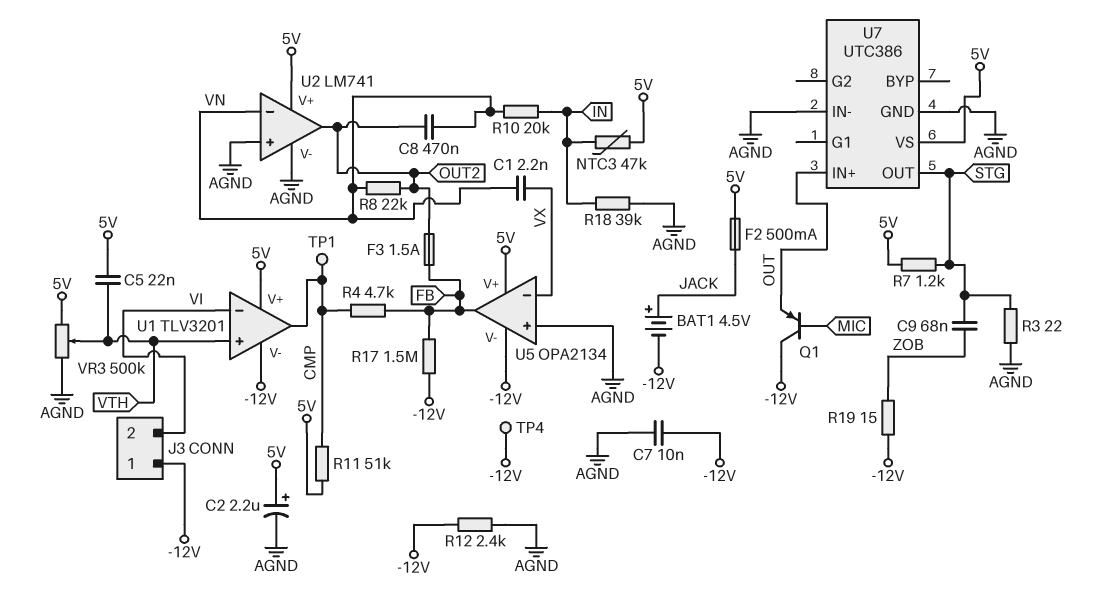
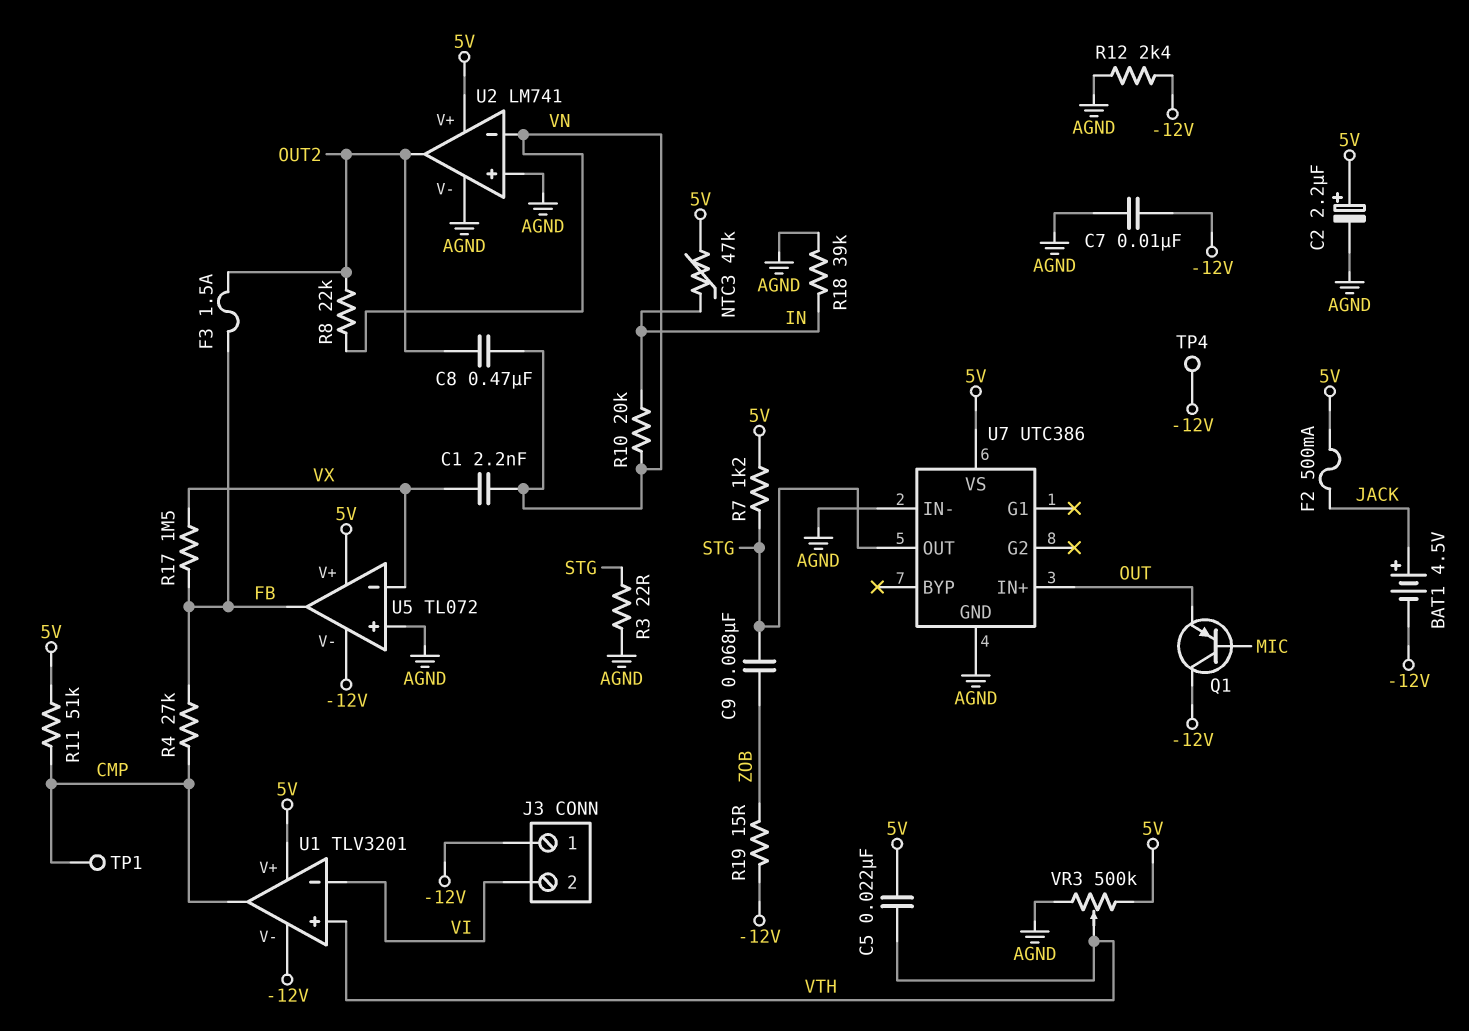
R4: 4.7k (CMP, FB) -> 27k (CMP, FB)
R17: 1.5M (-12V, FB) -> 1.5M (FB, VX)
U5: OPA2134 -> TL072

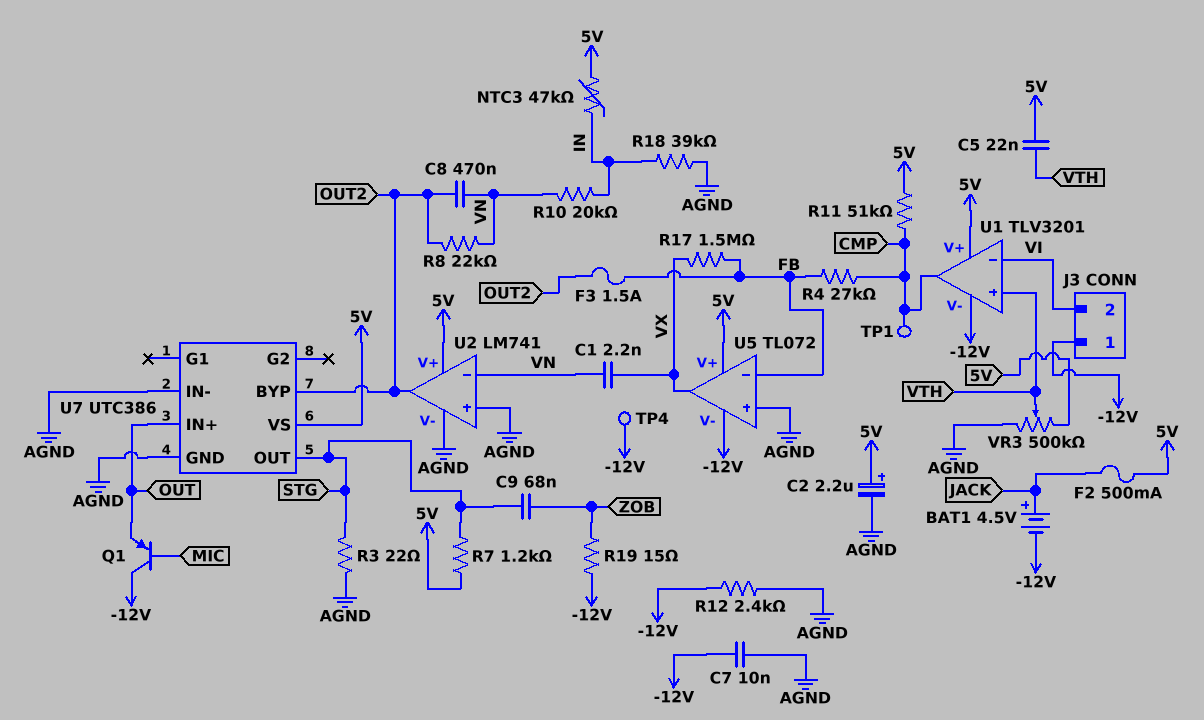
U5 pin in-: VX -> FB
U5 pin out: FB -> VX
U7 pin BYP: none -> OUT2

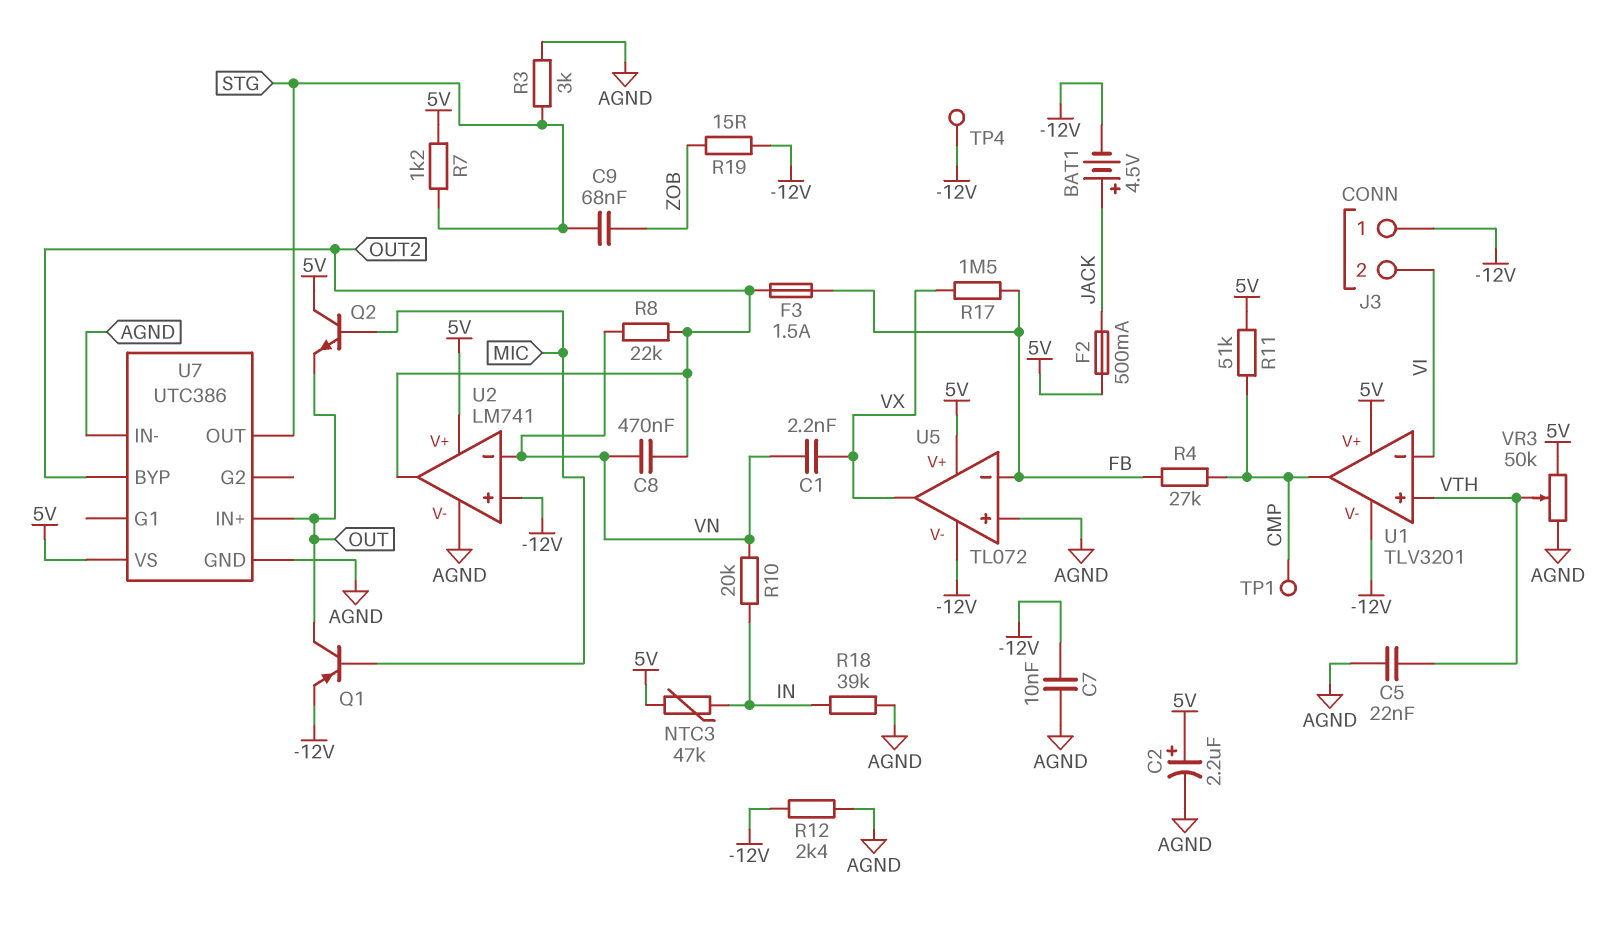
C5: 22nF (5V, VTH) -> 22nF (AGND, VTH)
Q1: PNP (B MIC, C -12V, E OUT) -> PNP (B MIC, C OUT, E -12V)
Q2: none -> NPN (B MIC, C 5V, E OUT)
R3: 22 (AGND, STG) -> 3k (AGND, STG)
U2 pin in+: AGND -> -12V
VR3: 500k (5V, AGND, wiper VTH) -> 50k (5V, AGND, wiper VTH)

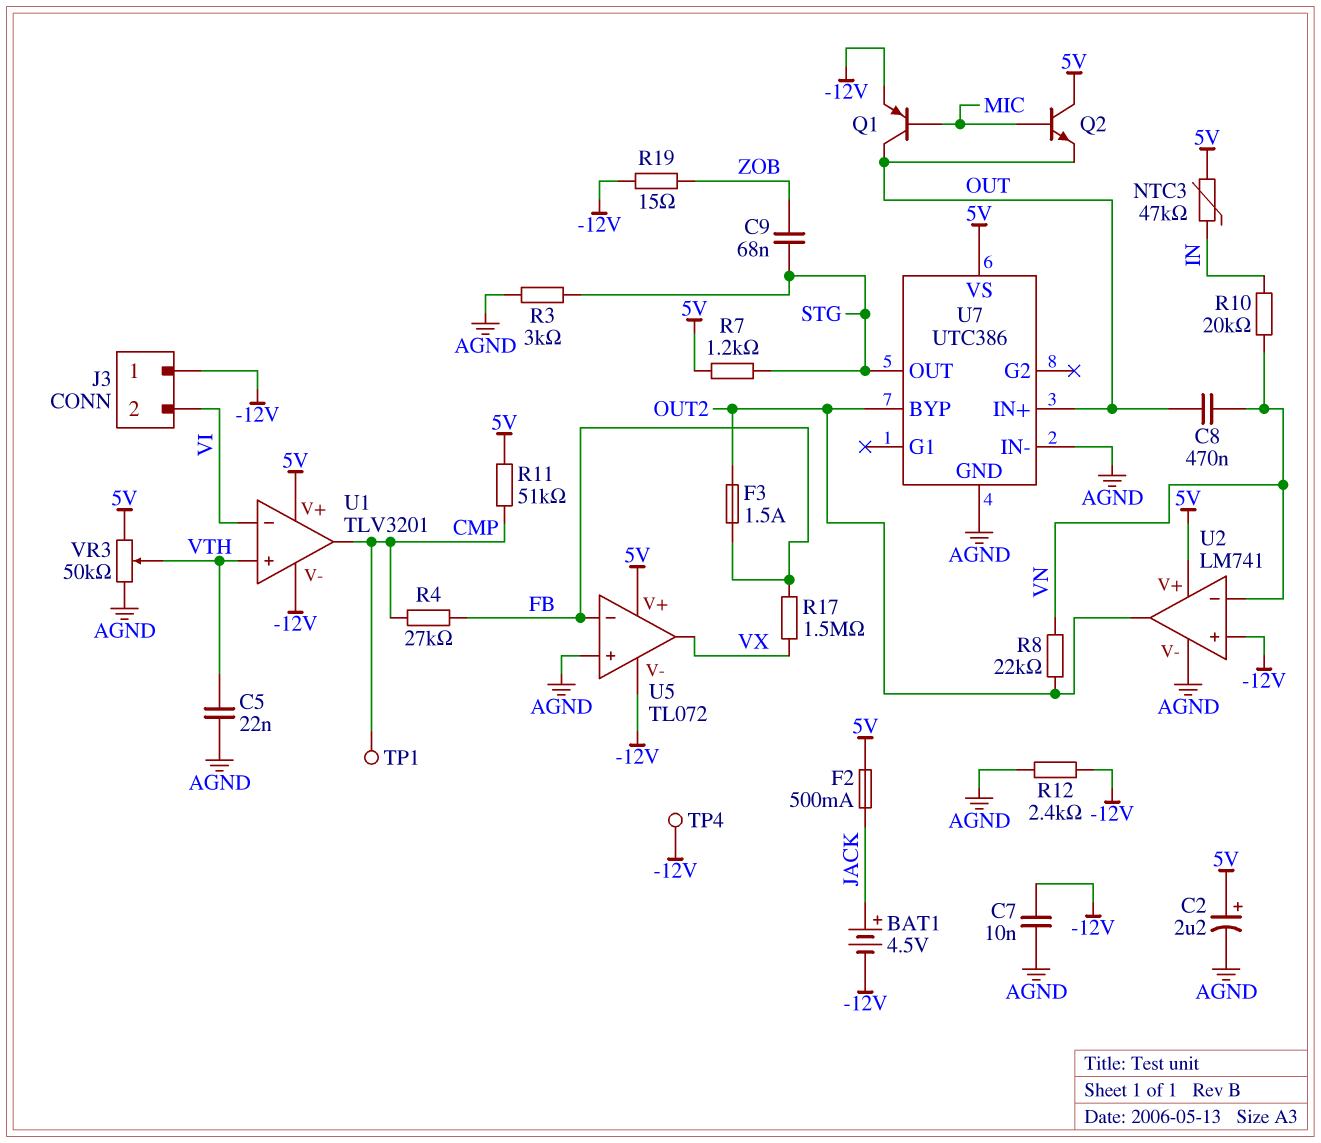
C1: 2.2nF (VN, VX) -> none
C8: 470nF (OUT2, VN) -> 470nF (OUT, VN)
R18: 39k (AGND, IN) -> none

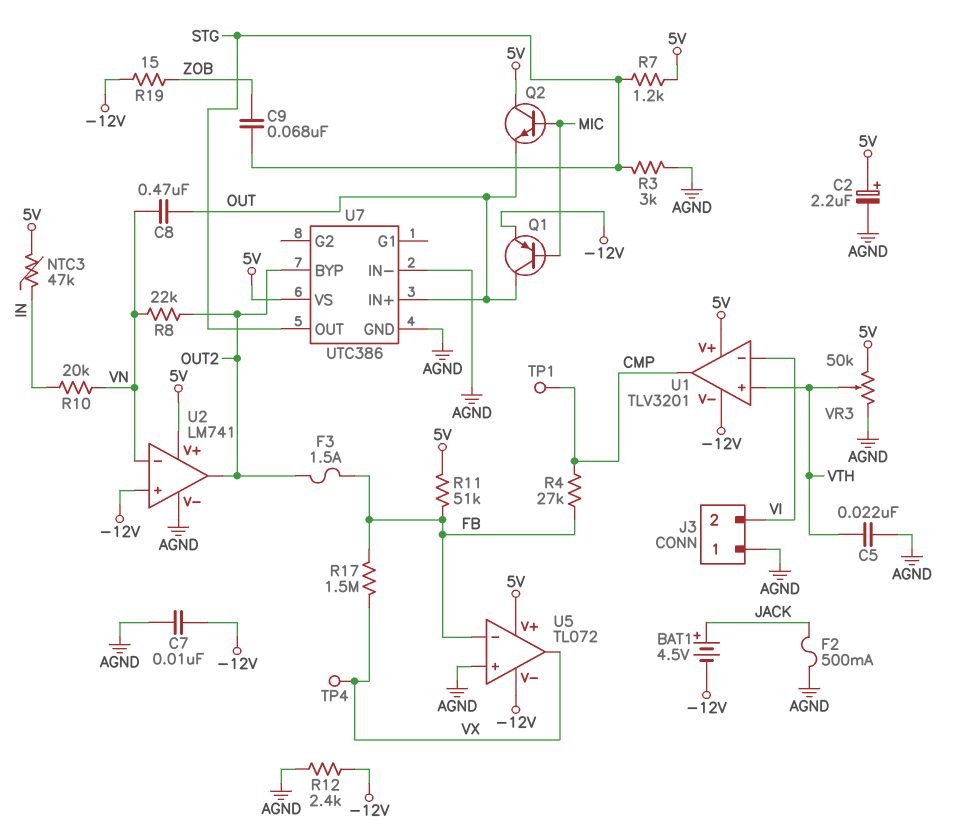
F2: 500mA (5V, JACK) -> 500mA (AGND, JACK)
J3 pin 1: -12V -> AGND
R11: 51k (5V, CMP) -> 51k (5V, FB)
TP4: test point (-12V) -> test point (VX)

